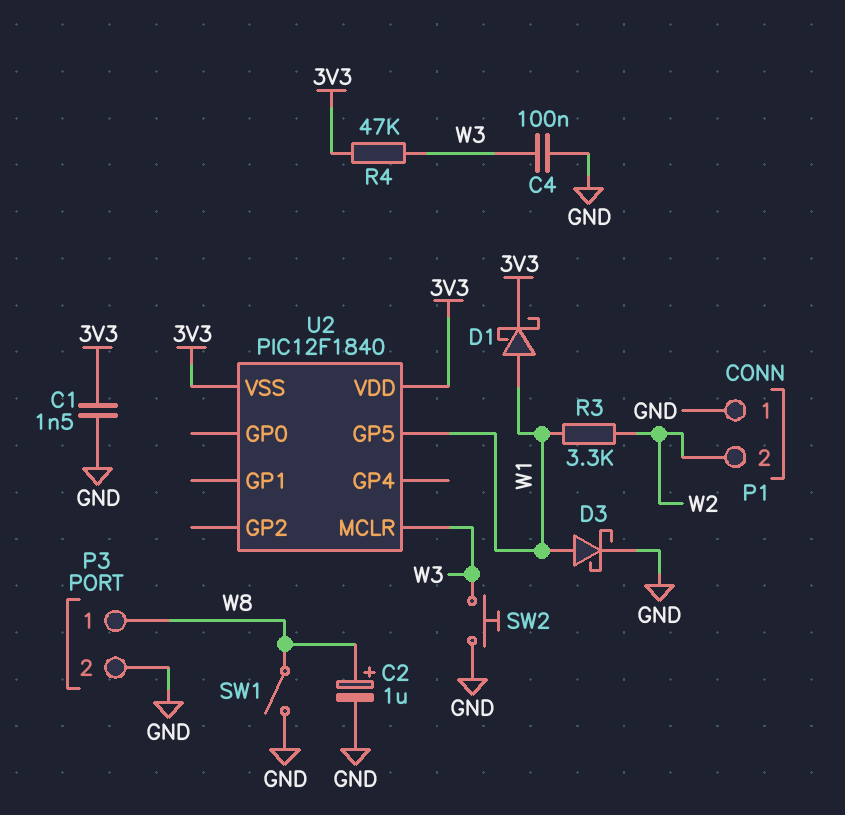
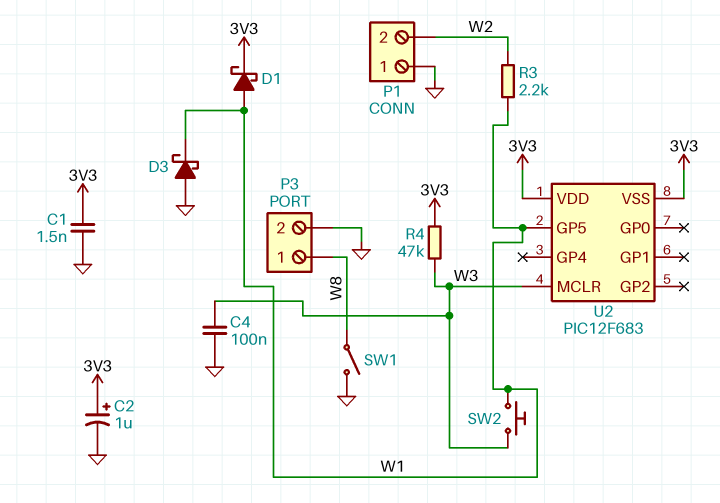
C2: 1uF (plus W8, minus GND) -> 1uF (plus 3V3, minus GND)
D3: schottky (A W1, K GND) -> schottky (A GND, K W1)
R3: 3.3k (W1, W2) -> 2.2k (W1, W2)
SW2: button (GND, W3) -> button (W1, W3)
U2: PIC12F1840 -> PIC12F683

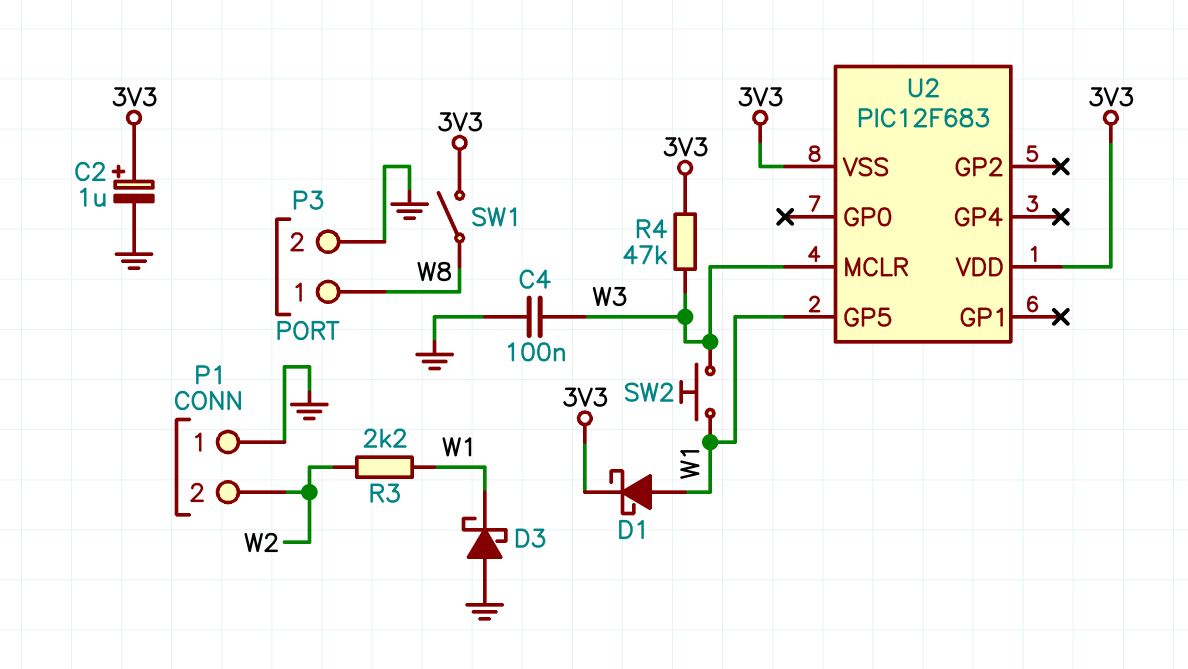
C1: 1.5nF (3V3, GND) -> none
SW1: switch (GND, W8) -> switch (3V3, W8)

